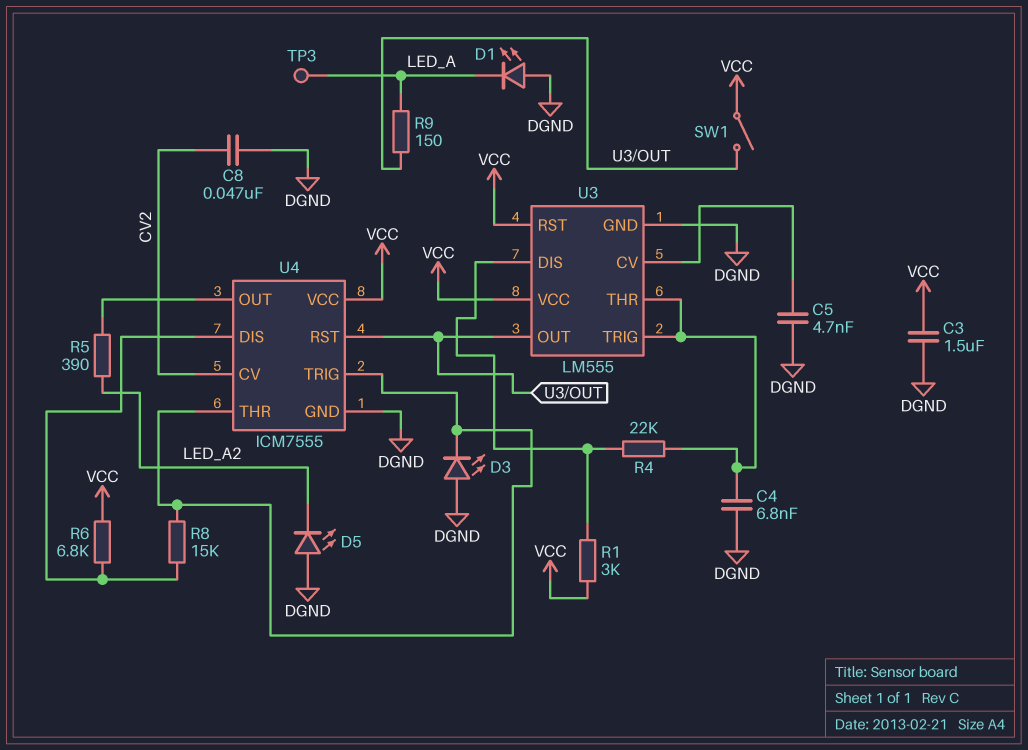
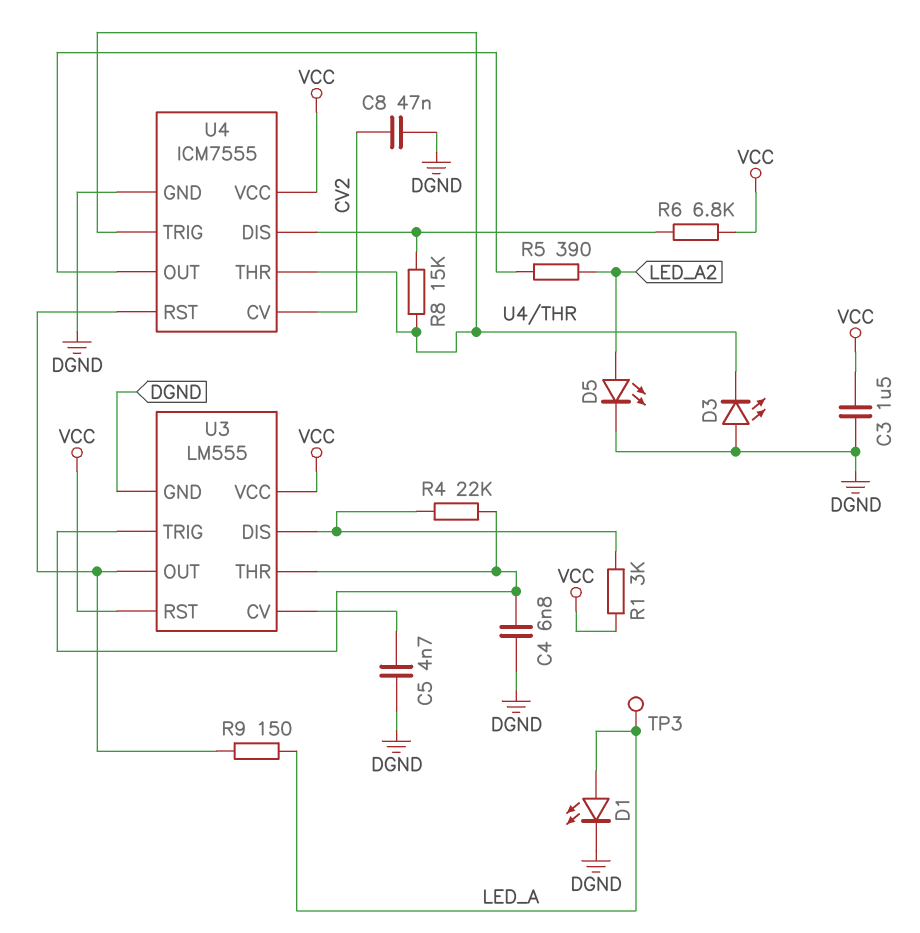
D1: LED (A DGND, K LED_A) -> LED (A LED_A, K DGND)
D5: LED (A DGND, K LED_A2) -> LED (A LED_A2, K DGND)
SW1: switch (U3/OUT, VCC) -> none

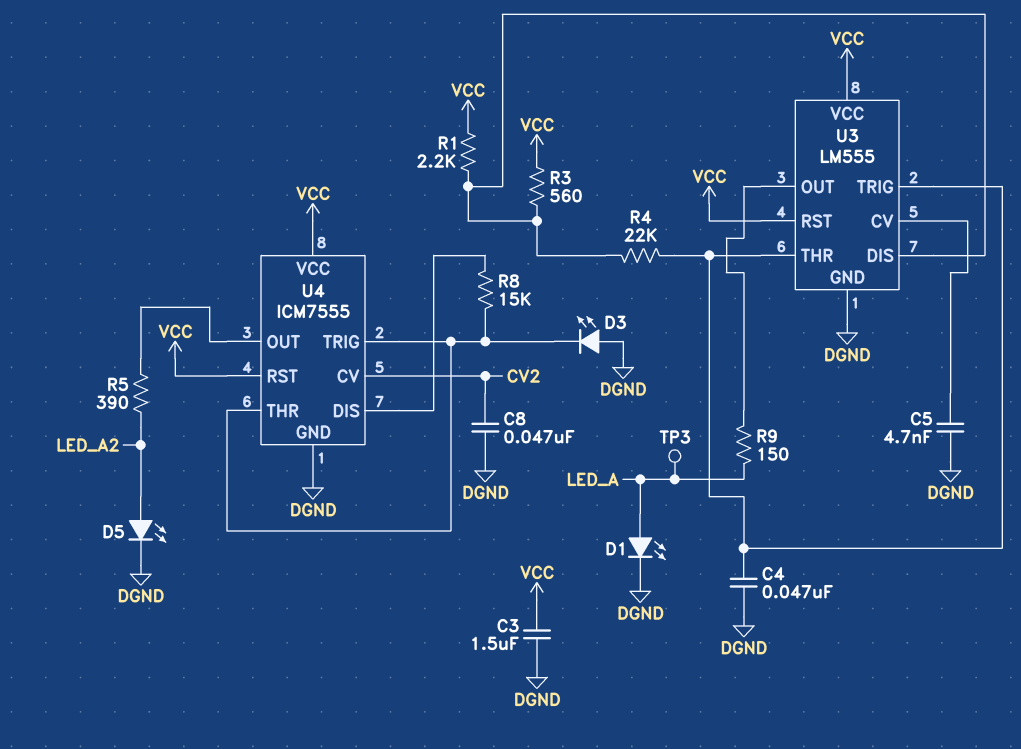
C4: 6.8nF (DGND, U3/THR) -> 47nF (DGND, U3/THR)
R1: 3k (U3/DIS, VCC) -> 2.2k (U3/DIS, VCC)
R3: none -> 560 (U3/DIS, VCC)
R6: 6.8k (U4/DIS, VCC) -> none
U4 pin RST: U3/OUT -> VCC

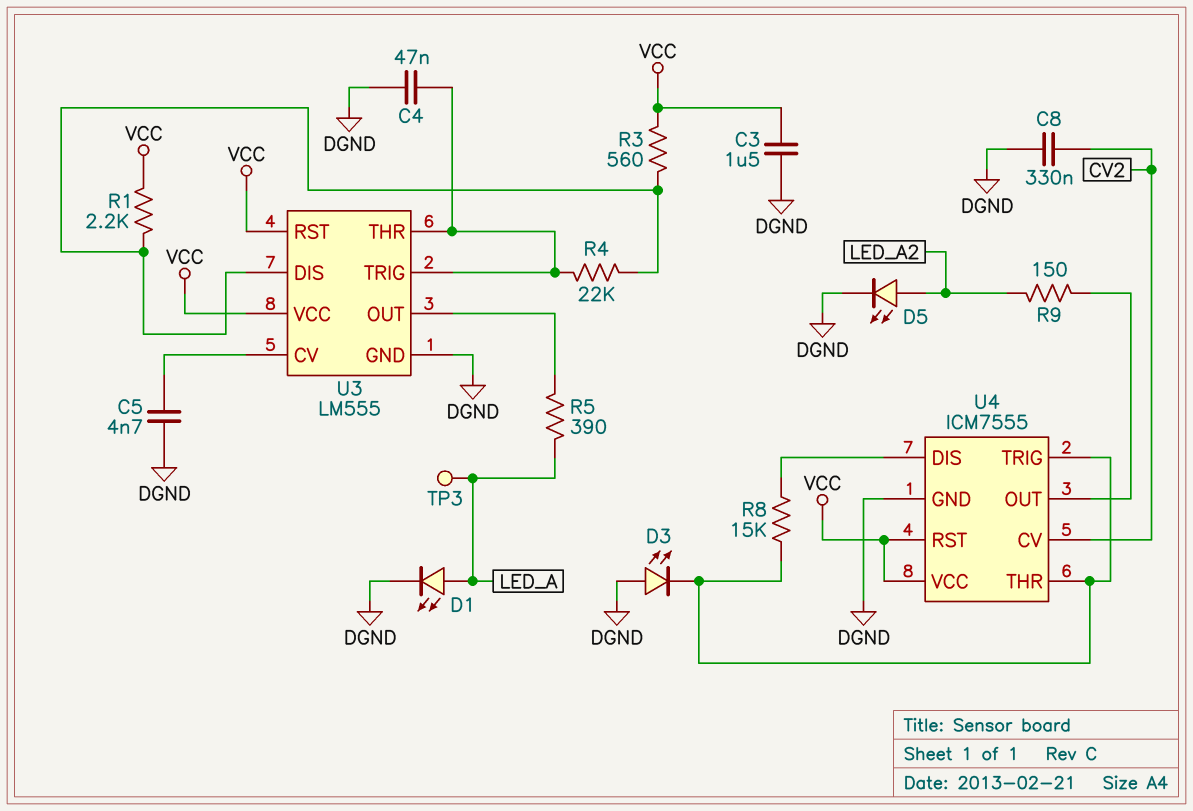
C8: 47nF (CV2, DGND) -> 330nF (CV2, DGND)
R5: 390 (LED_A2, U4/OUT) -> 390 (LED_A, U3/OUT)
R9: 150 (LED_A, U3/OUT) -> 150 (LED_A2, U4/OUT)

